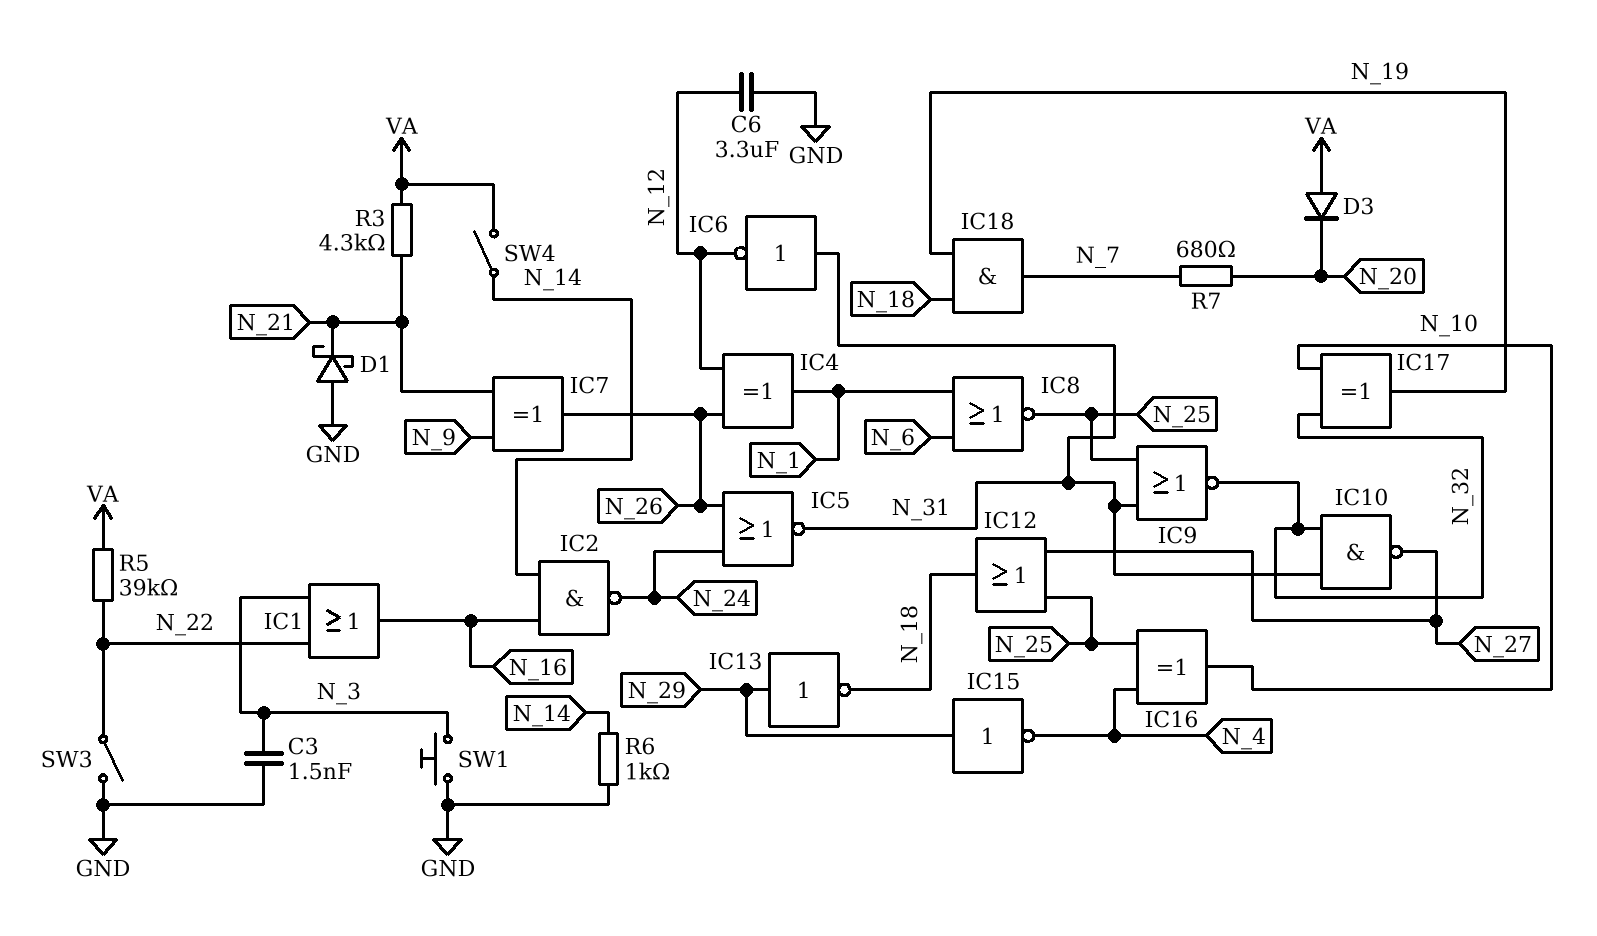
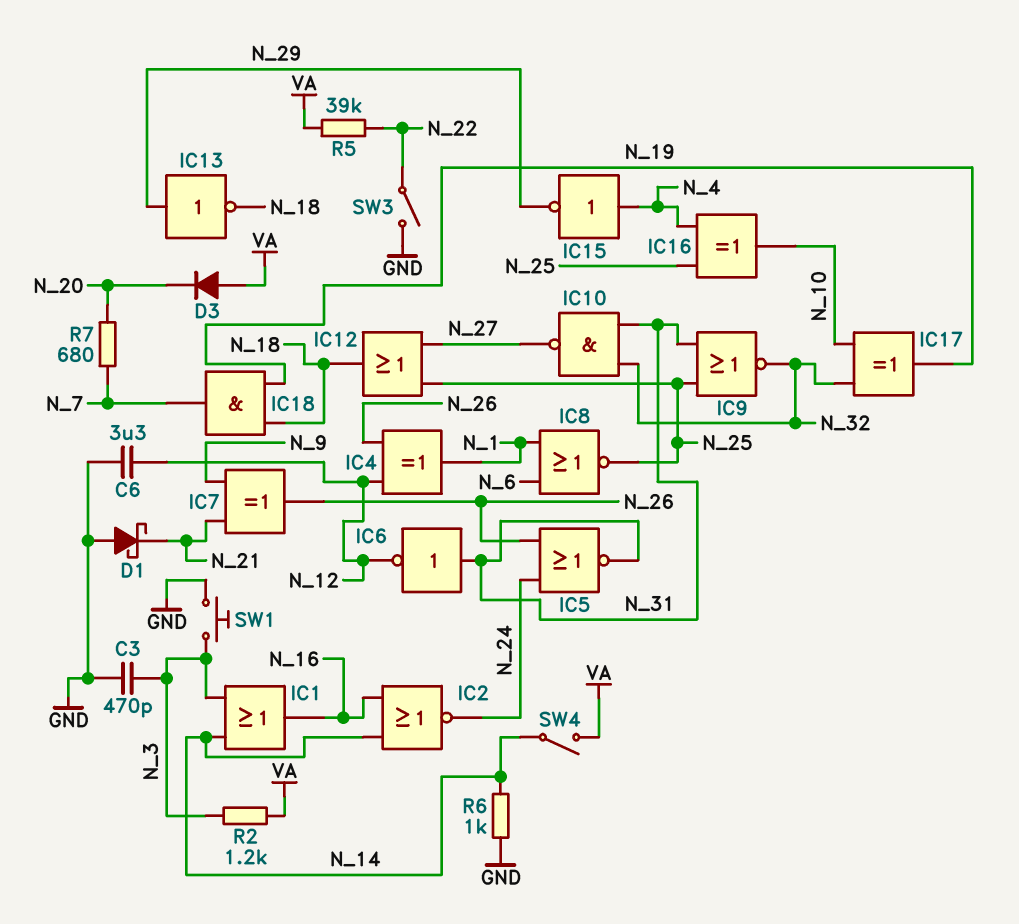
C3: 1.5nF (GND, N_3) -> 470pF (GND, N_3)
IC1: OR (in N_3, in N_22, out N_16) -> OR (in N_3, in N_14, out N_16)
IC2: NAND (in N_14, in N_16, out N_24) -> NOR (in N_14, in N_16, out N_24)
IC15: NOT (in N_29, out N_4) -> NOT (in N_4, out N_29)
R2: none -> 1.2k (N_3, VA)
R3: 4.3k (N_21, VA) -> none

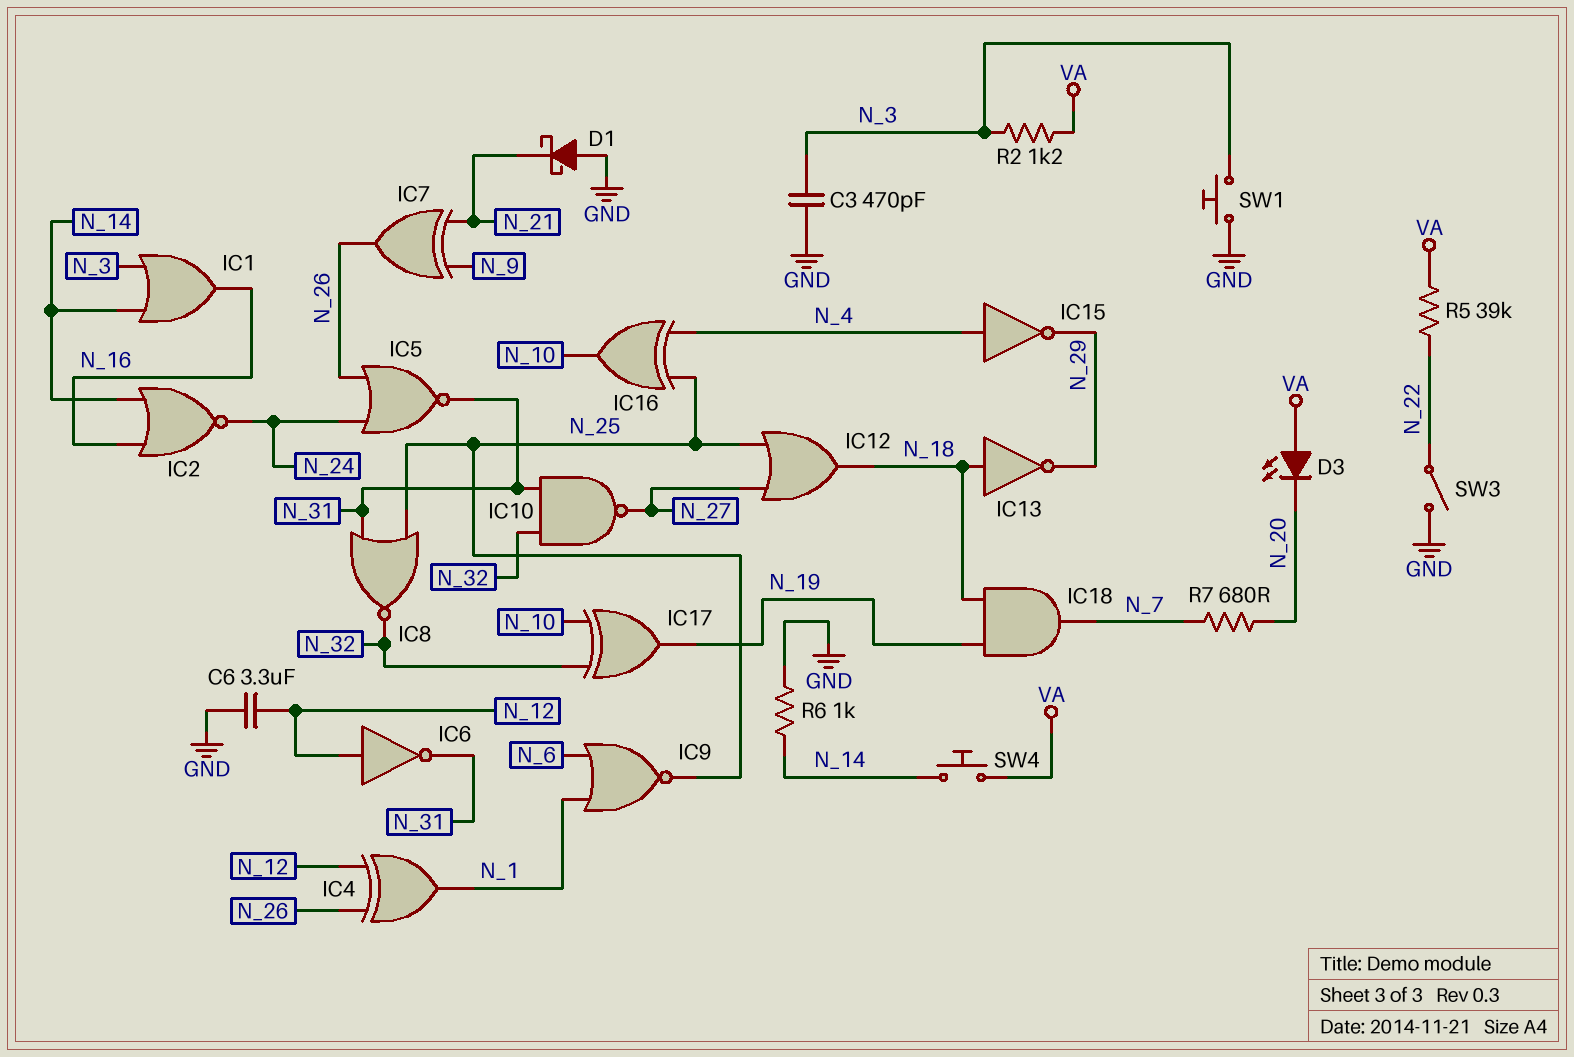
D3: diode (A VA, K N_20) -> LED (A VA, K N_20)
IC6: NOT (in N_31, out N_12) -> NOT (in N_12, out N_31)
IC8: NOR (in N_1, in N_6, out N_25) -> NOR (in N_25, in N_31, out N_32)
IC9: NOR (in N_25, in N_31, out N_32) -> NOR (in N_1, in N_6, out N_25)
IC13: NOT (in N_29, out N_18) -> NOT (in N_18, out N_29)
SW4: switch (N_14, VA) -> button (N_14, VA)

